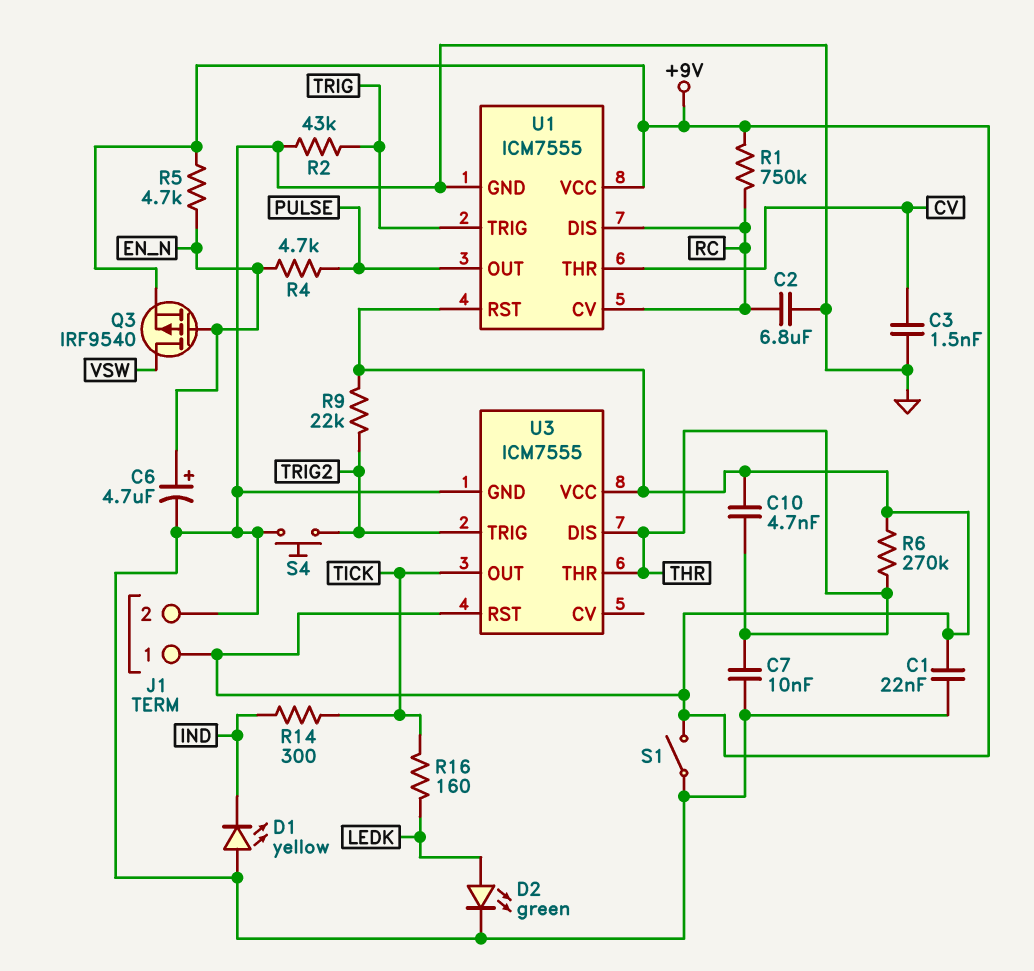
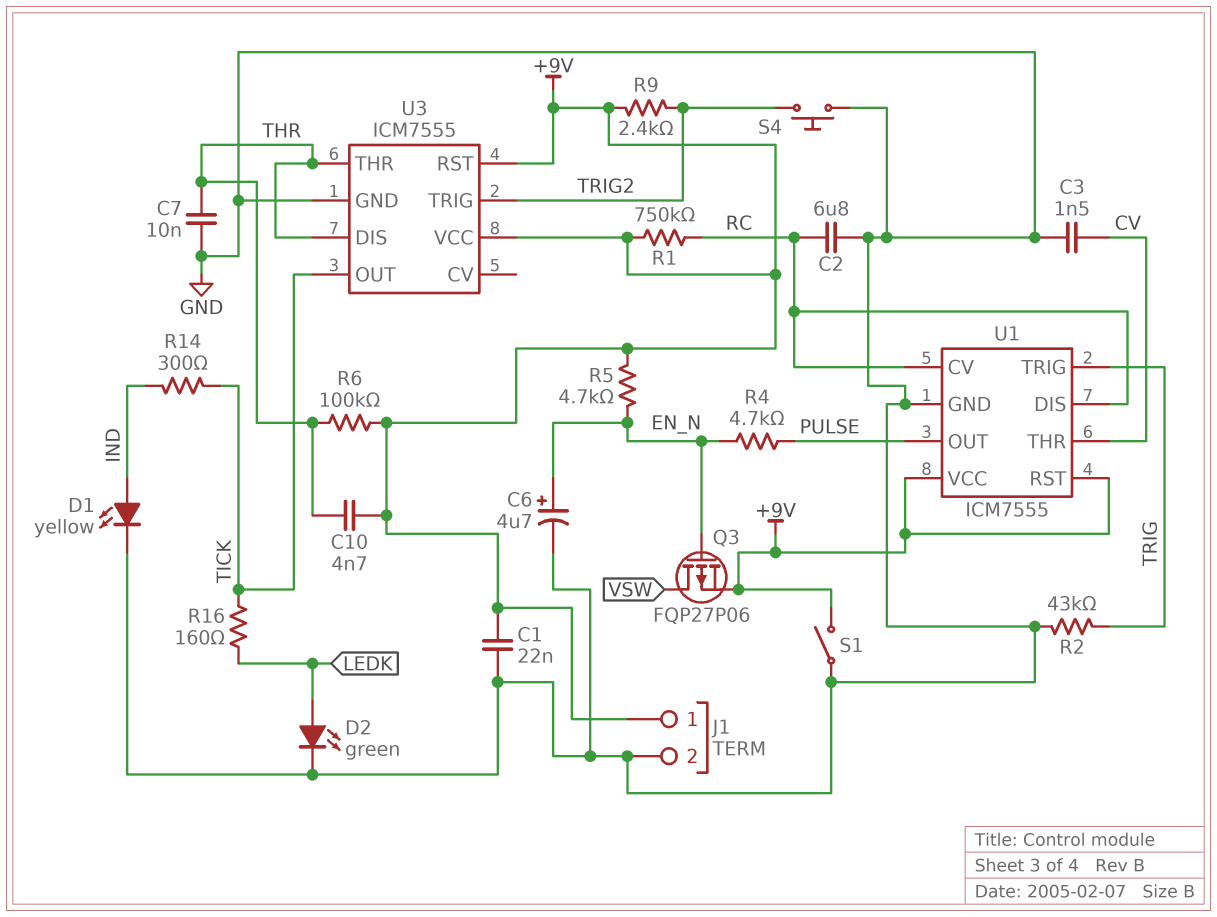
D1: LED yellow (A GND, K IND) -> LED yellow (A IND, K GND)
Q3: PMOS IRF9540 (G EN_N, D VSW, S +9V) -> PMOS FQP27P06 (G EN_N, D VSW, S +9V)
R6: 270k (+9V, THR) -> 100k (+9V, THR)
R9: 22k (+9V, TRIG2) -> 2.4k (+9V, TRIG2)

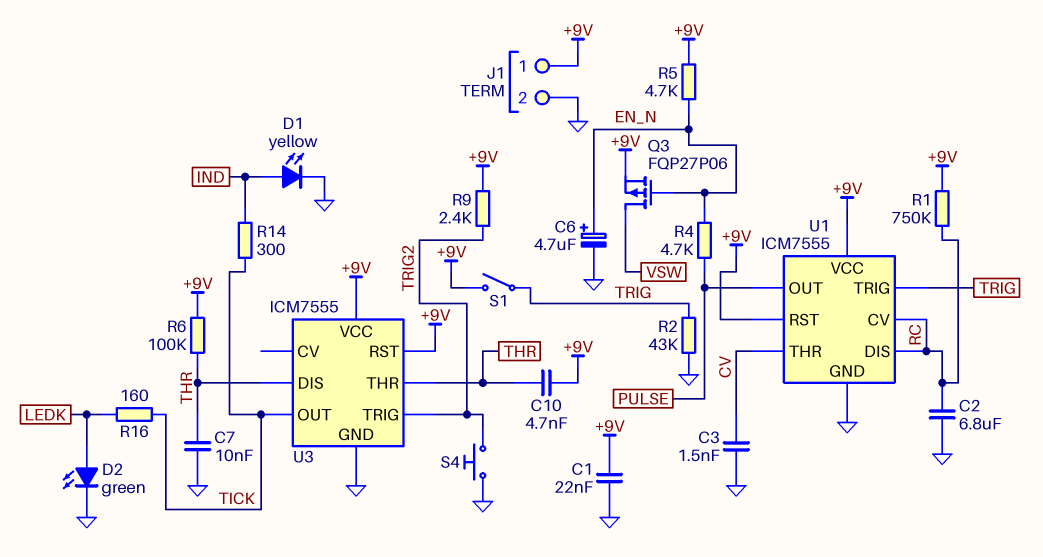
S1: switch (+9V, GND) -> switch (+9V, TRIG)

